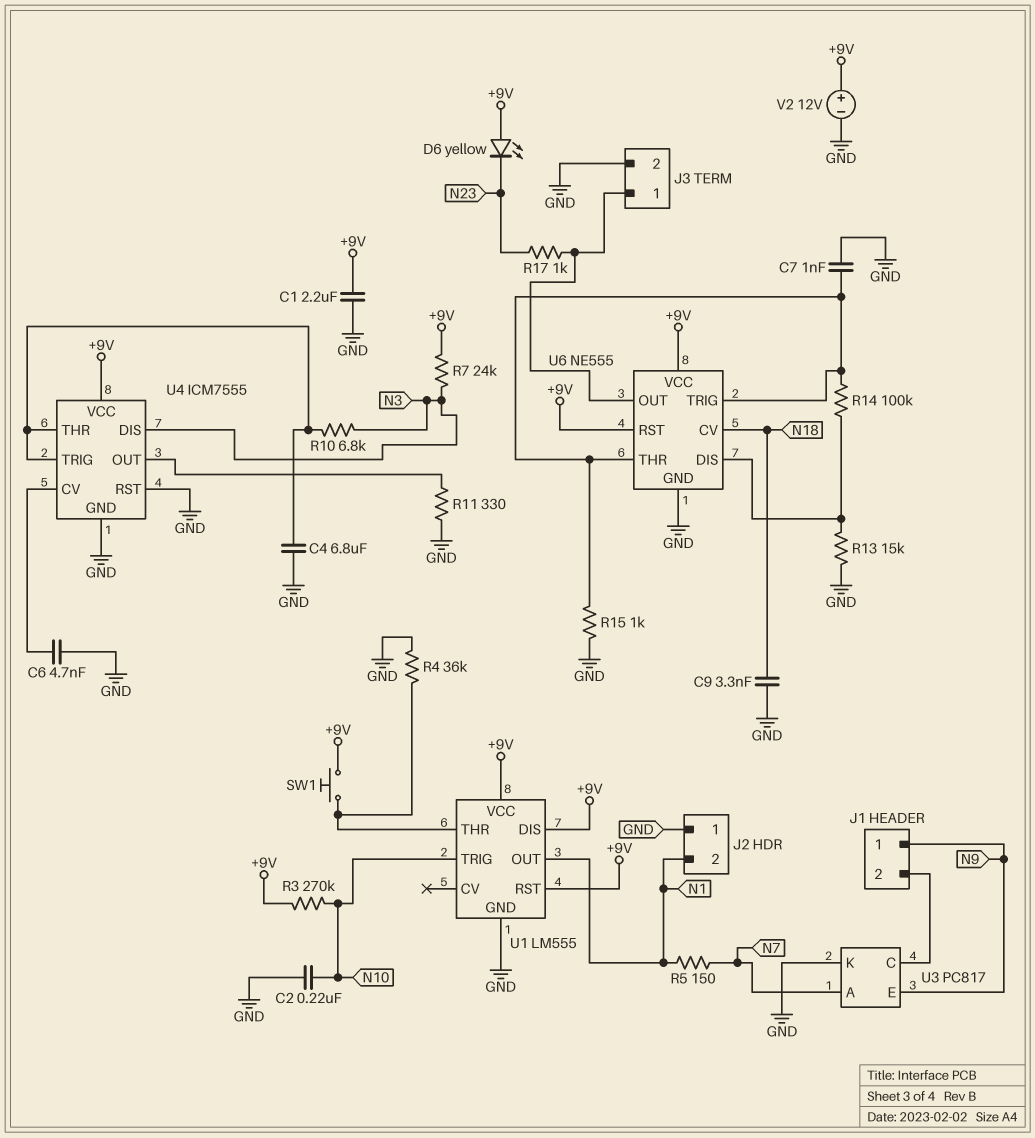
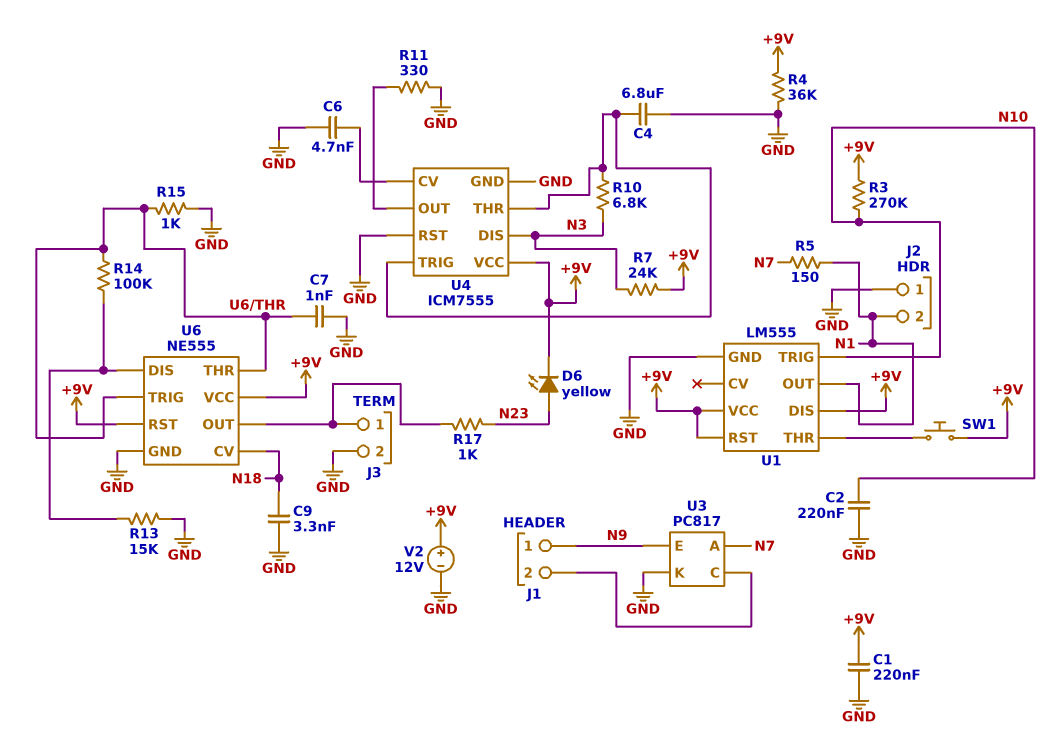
C1: 2.2uF (+9V, GND) -> 220nF (+9V, GND)
D6: LED yellow (A +9V, K N23) -> LED yellow (A N23, K +9V)
R4: 36k (GND, U1/THR) -> 36k (+9V, GND)

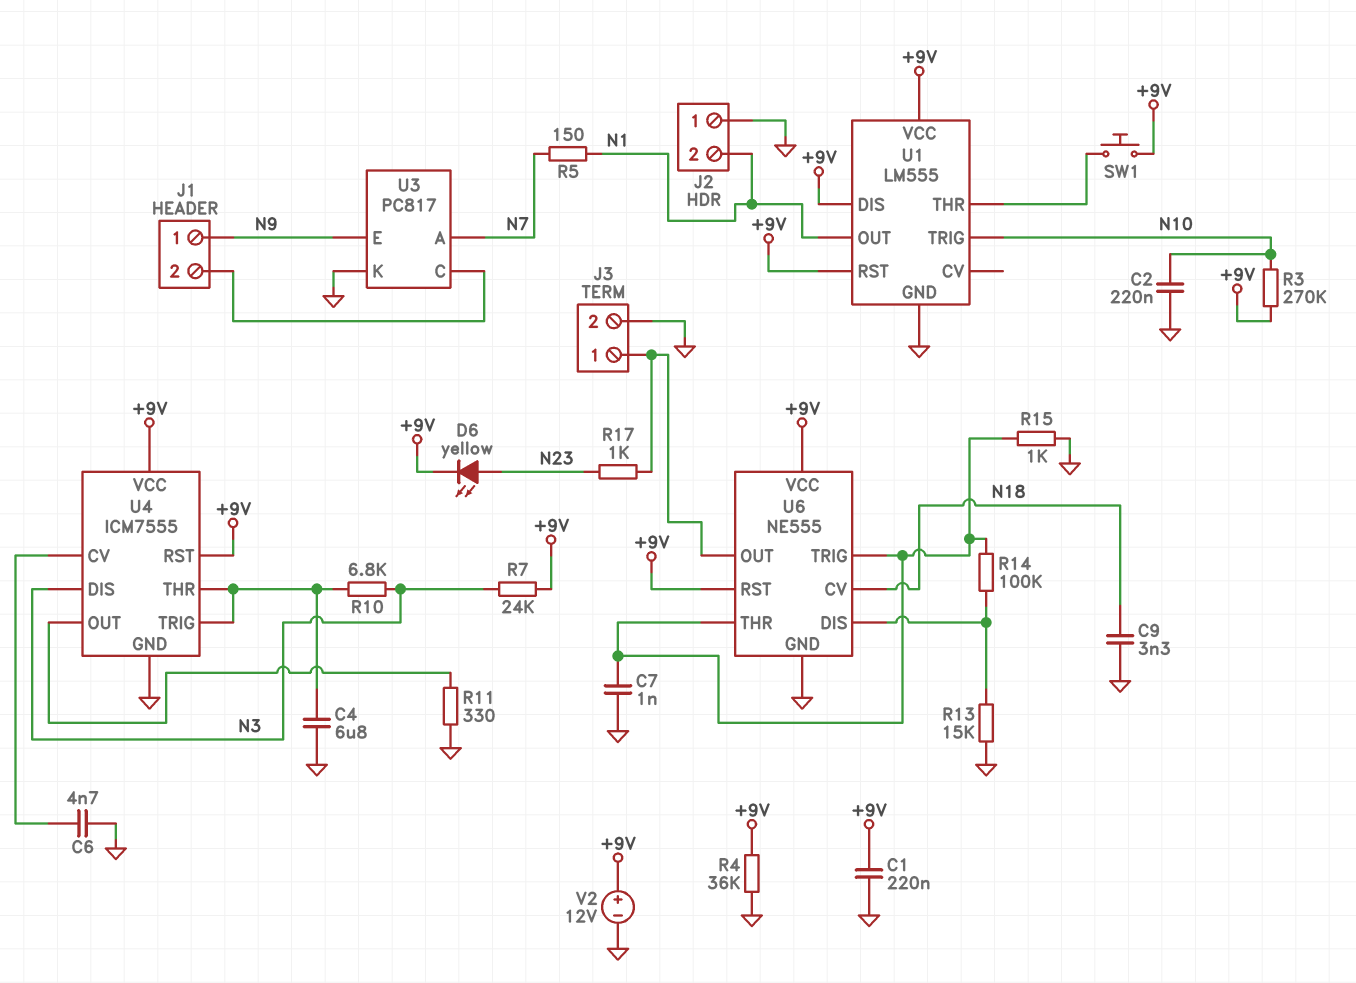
U4 pin RST: GND -> +9V

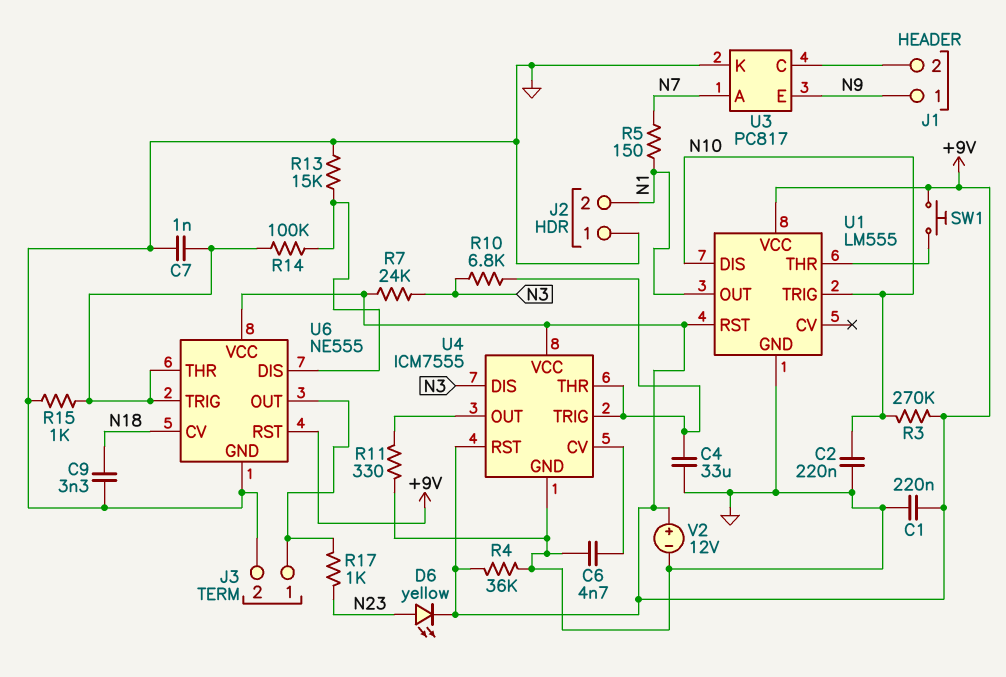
C4: 6.8uF (GND, U4/THR) -> 33uF (GND, U4/THR)
U1 pin DIS: +9V -> N10

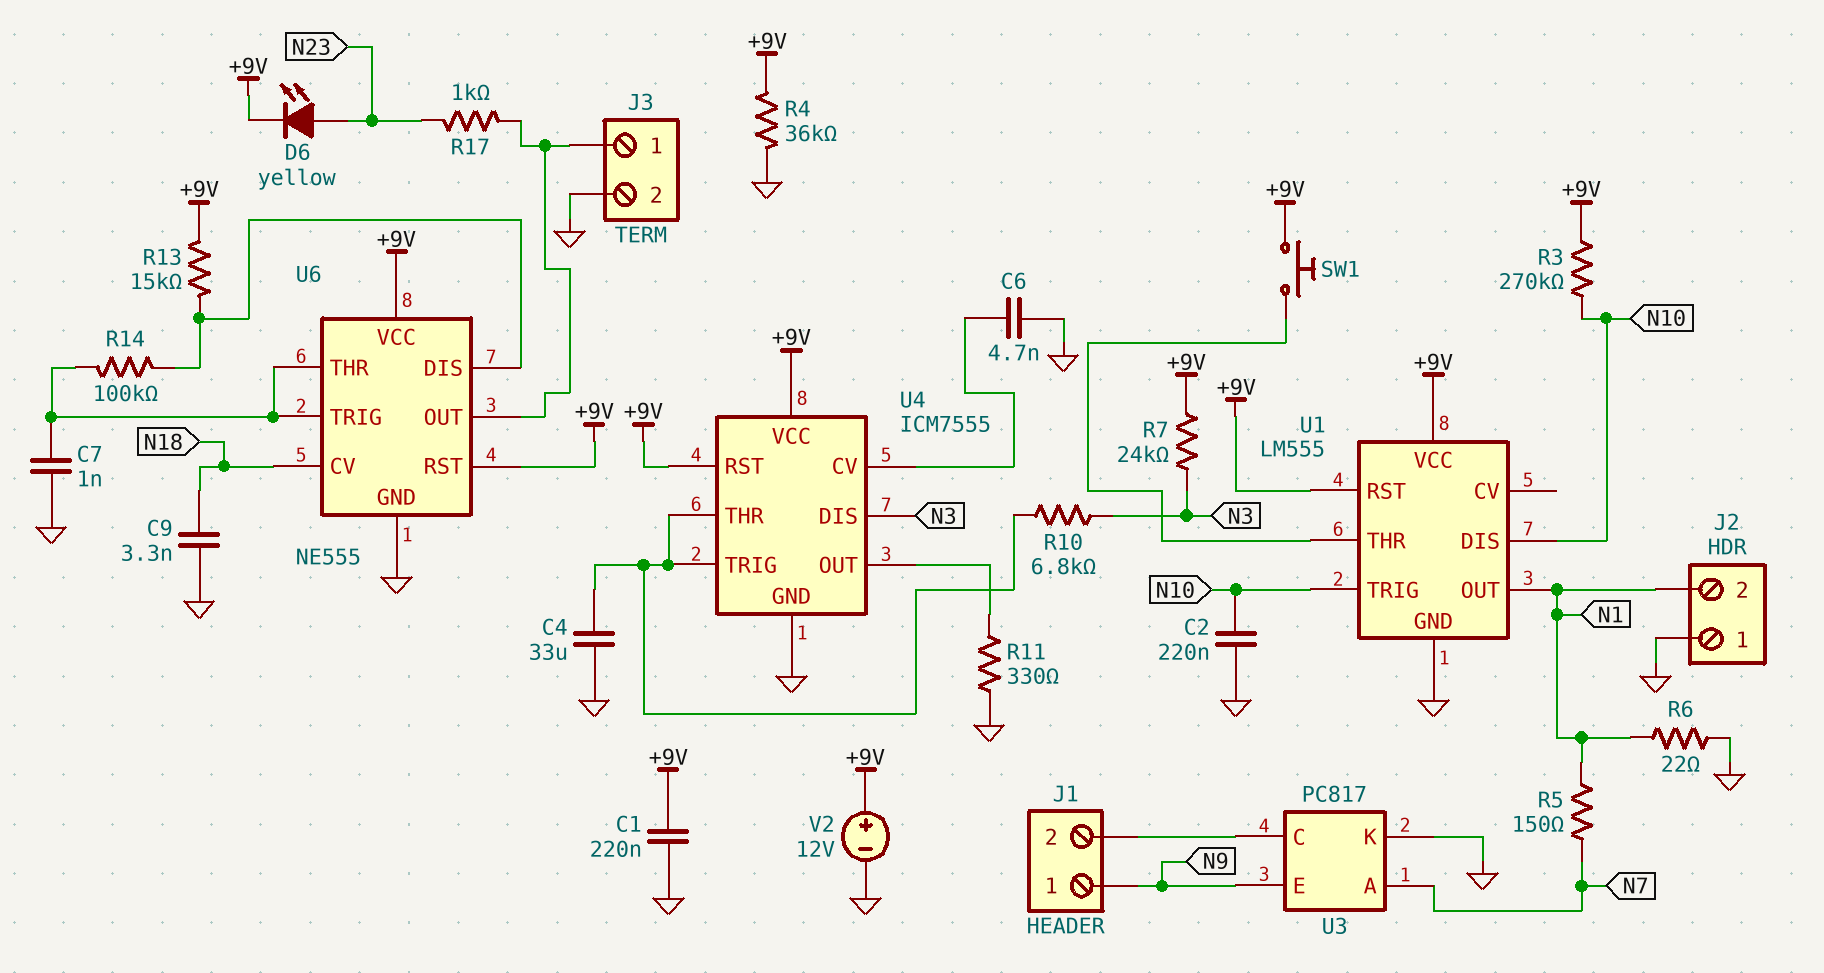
R6: none -> 22 (GND, N1)
R13: 15k (GND, U6/DIS) -> 15k (+9V, U6/DIS)
R15: 1k (GND, U6/THR) -> none

